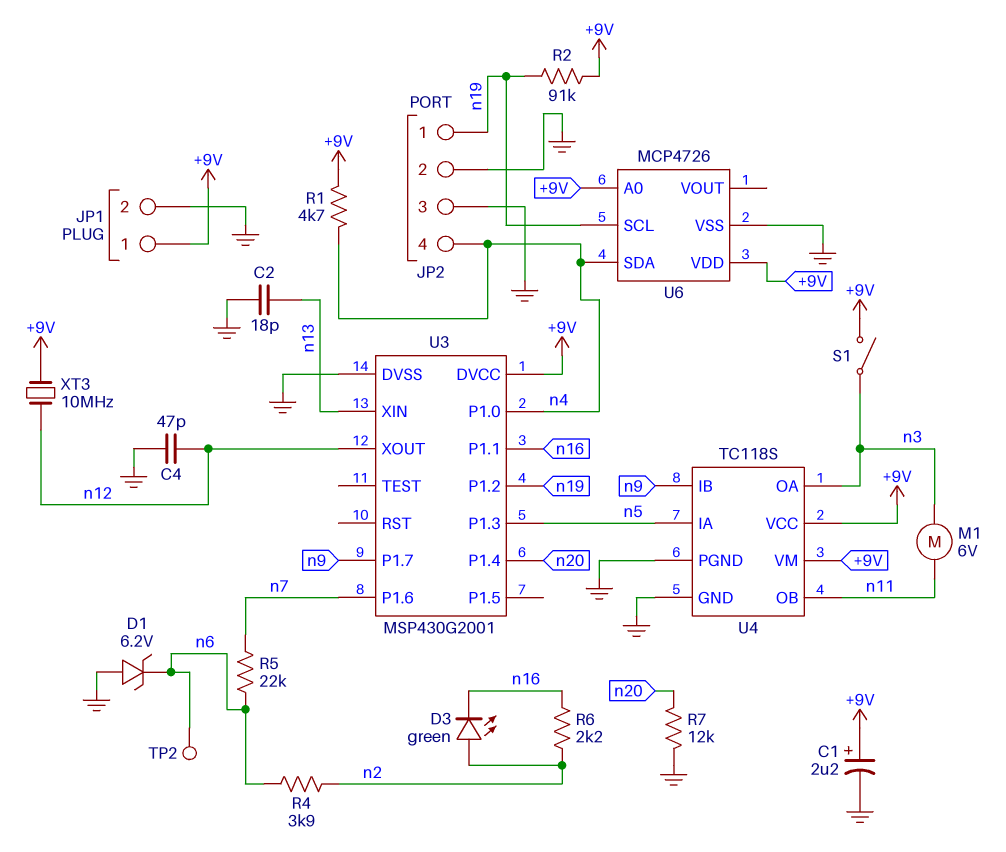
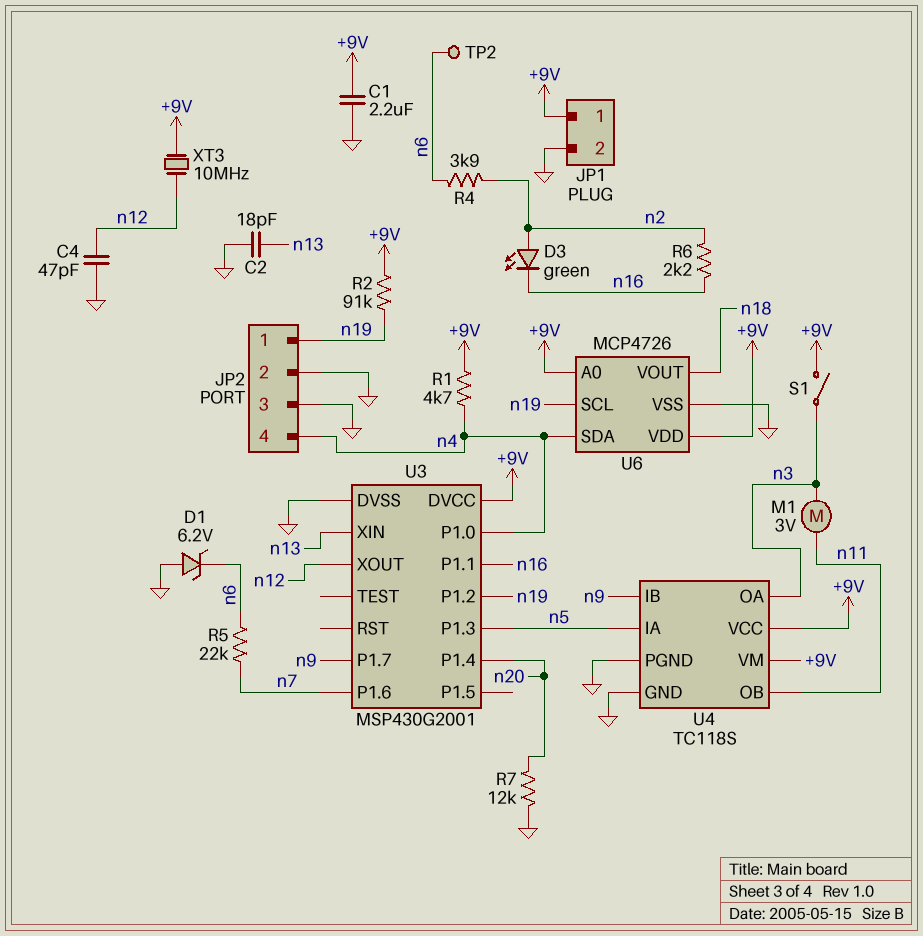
C1: 2.2uF (plus +9V, minus GND) -> 2.2uF (+9V, GND)
M1: motor 6V (n3, n11) -> motor 3V (n3, n11)
U6 pin VOUT: none -> n18

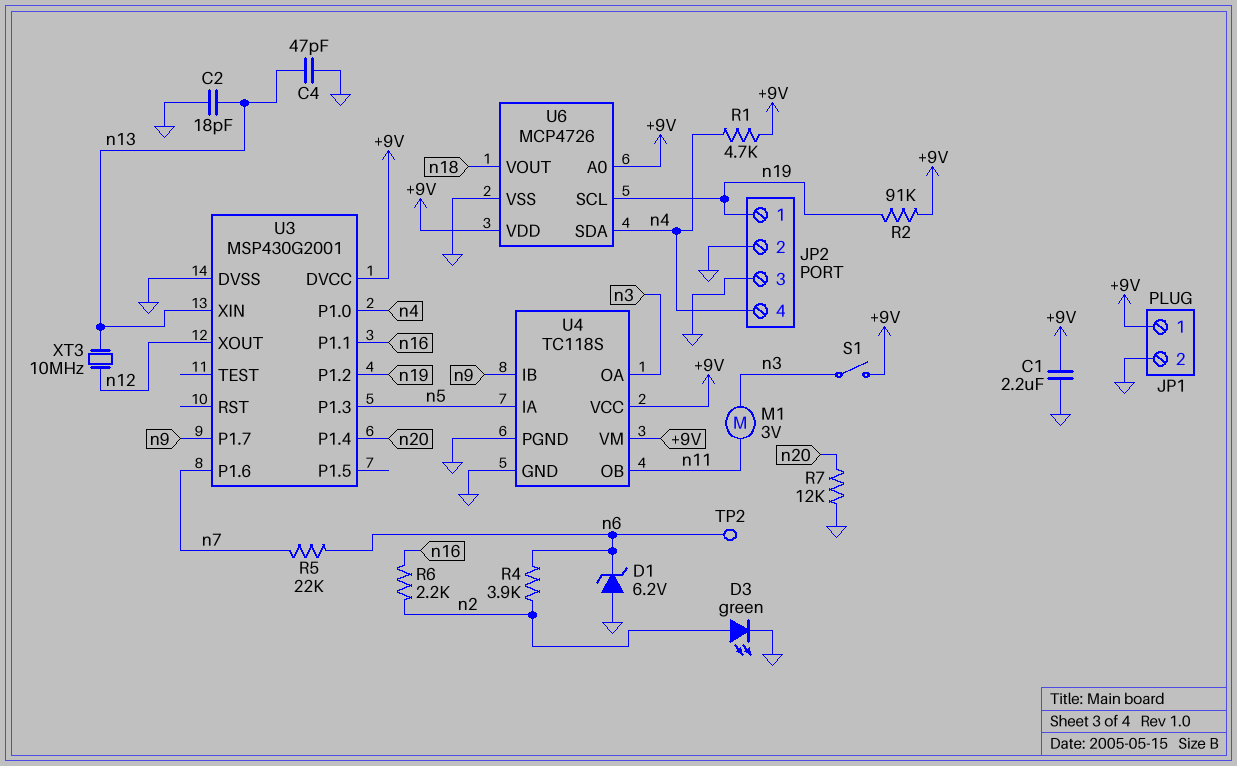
C4: 47pF (GND, n12) -> 47pF (GND, n13)
D3: LED green (A n2, K n16) -> LED green (A n2, K GND)
XT3: 10MHz (+9V, n12) -> 10MHz (n12, n13)

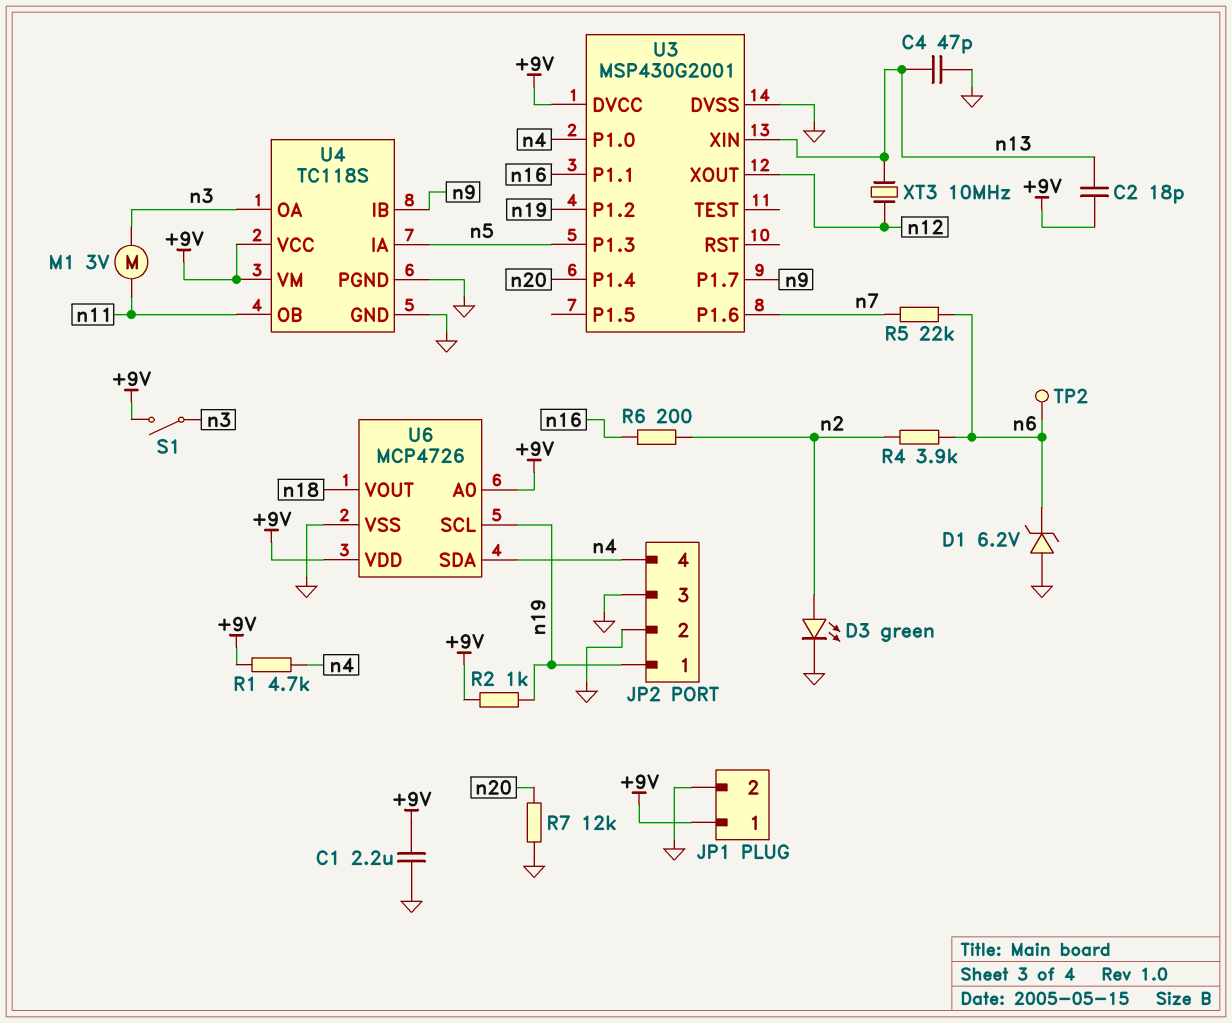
C2: 18pF (GND, n13) -> 18pF (+9V, n13)
R2: 91k (+9V, n19) -> 1k (+9V, n19)
R6: 2.2k (n2, n16) -> 200 (n2, n16)

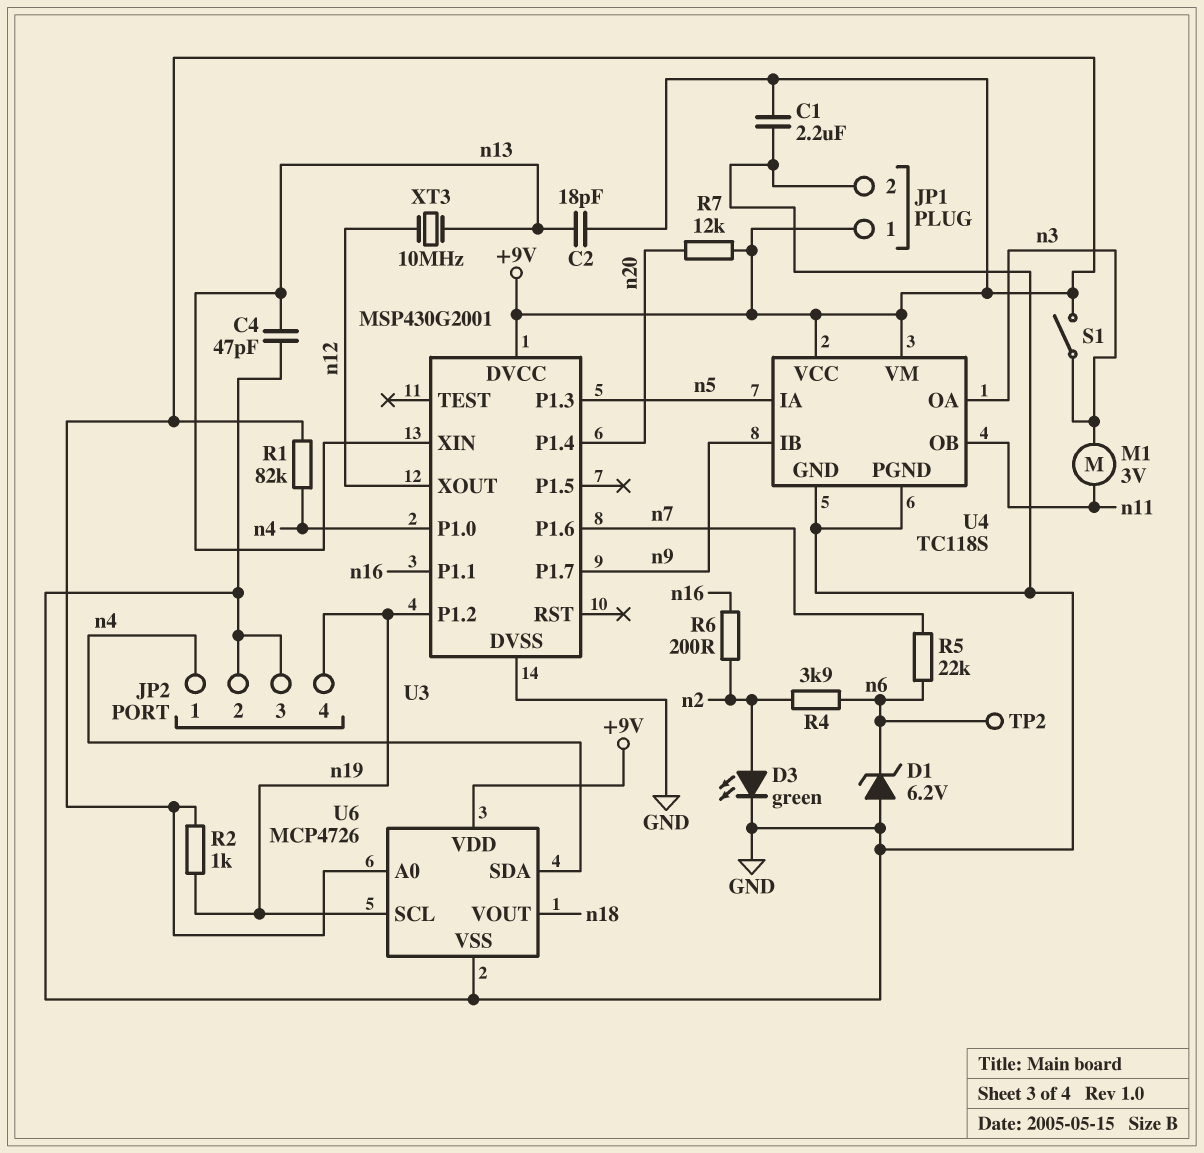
JP2 pin 1: n19 -> n4
JP2 pin 4: n4 -> n19
R1: 4.7k (+9V, n4) -> 82k (+9V, n4)
R7: 12k (GND, n20) -> 12k (+9V, n20)

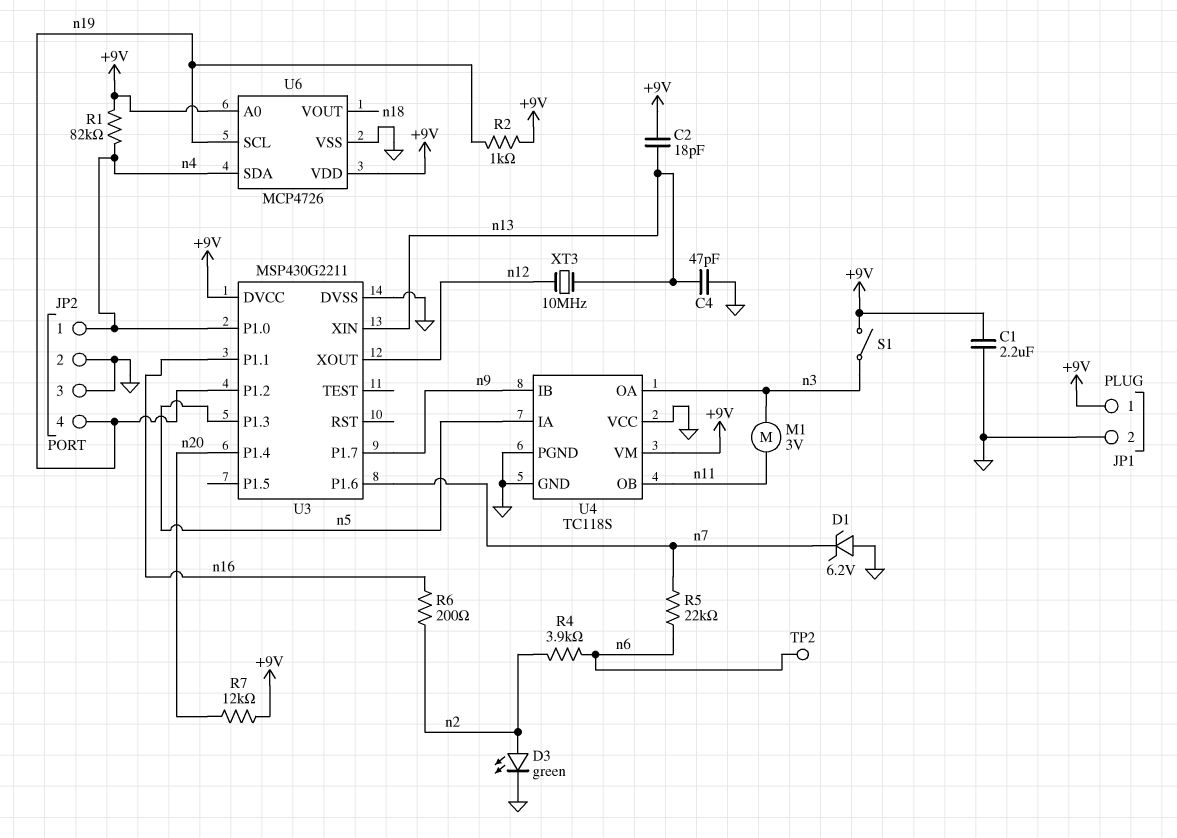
D1: zener 6.2V (A GND, K n6) -> zener 6.2V (A GND, K n7)
U3: MSP430G2001 -> MSP430G2211
U4 pin VCC: +9V -> GND

